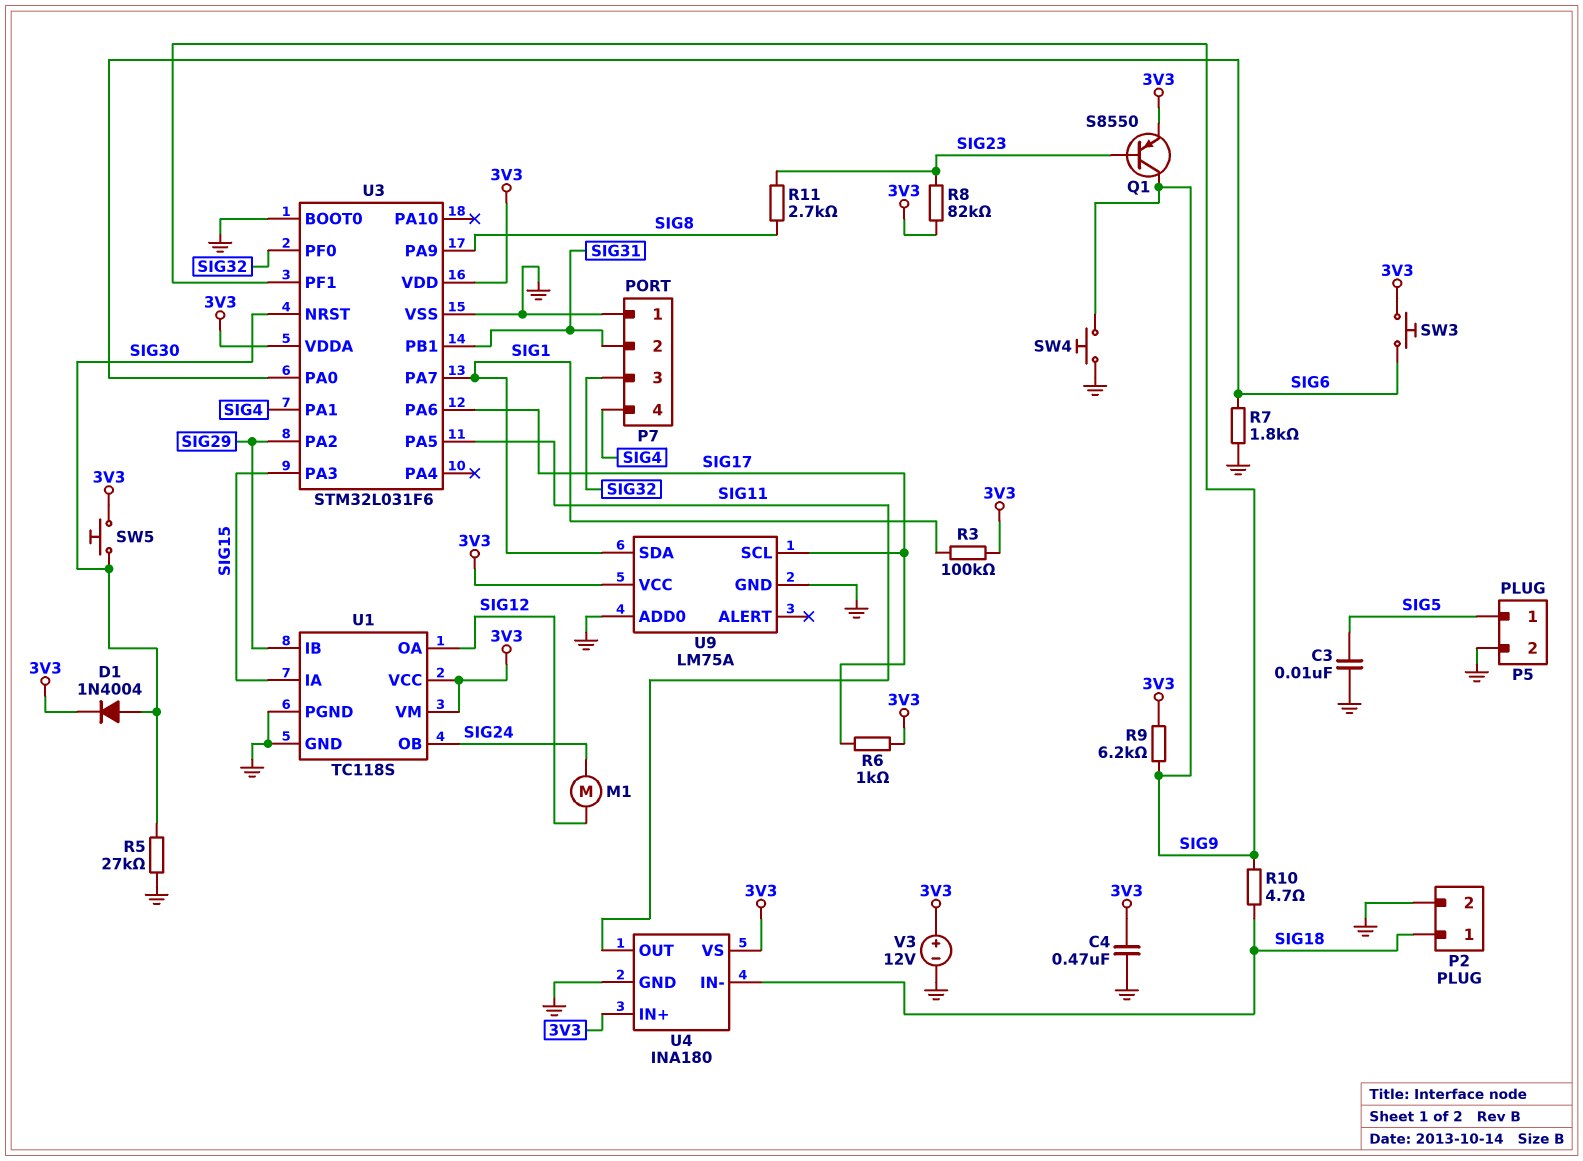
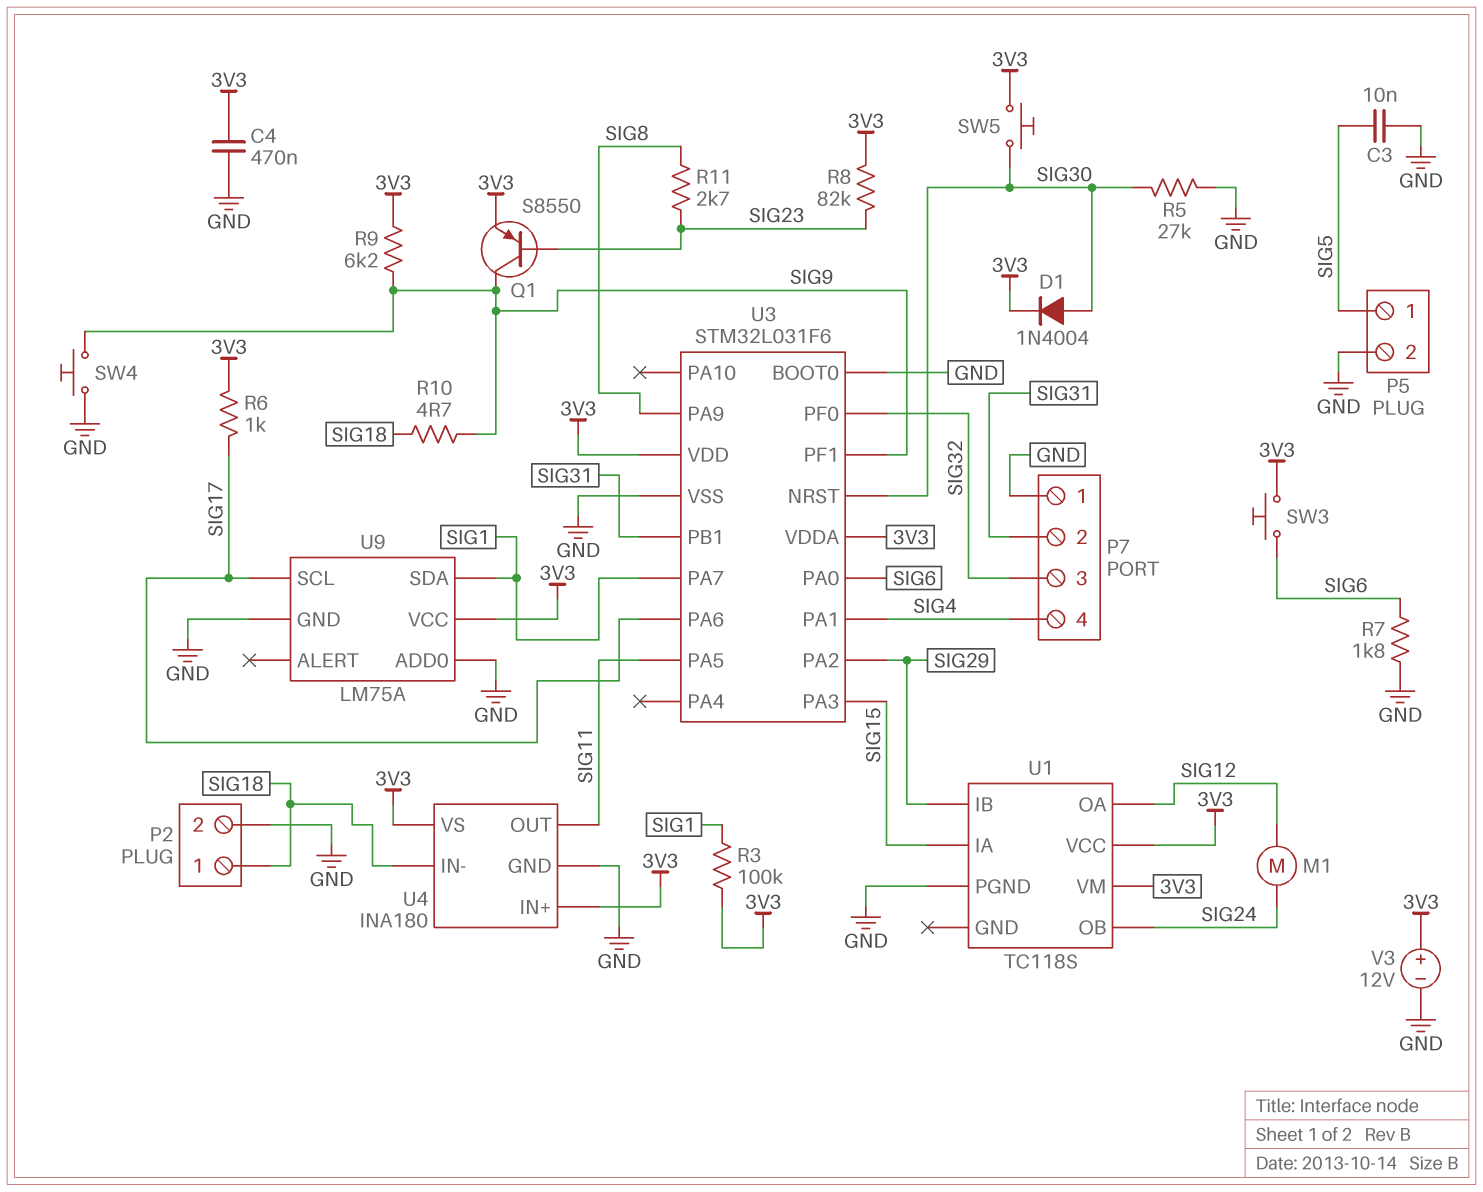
U1 pin GND: GND -> none

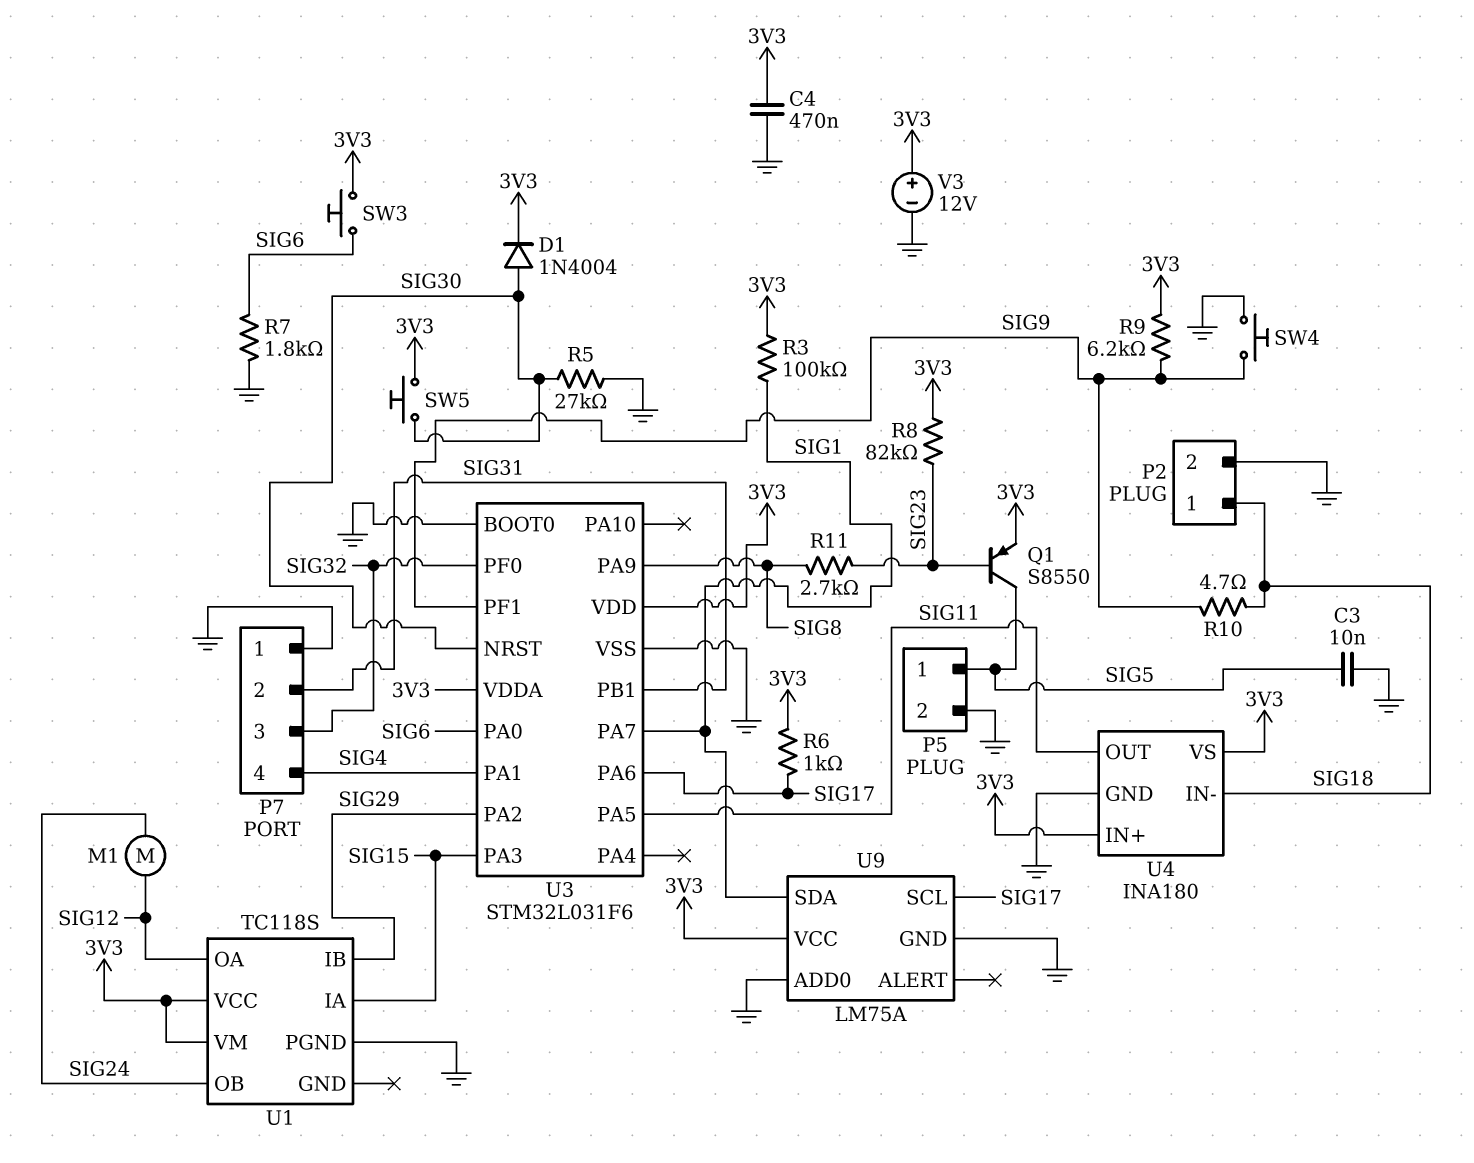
Q1: PNP S8550 (B SIG23, C SIG9, E 3V3) -> PNP S8550 (B SIG23, C SIG5, E 3V3)

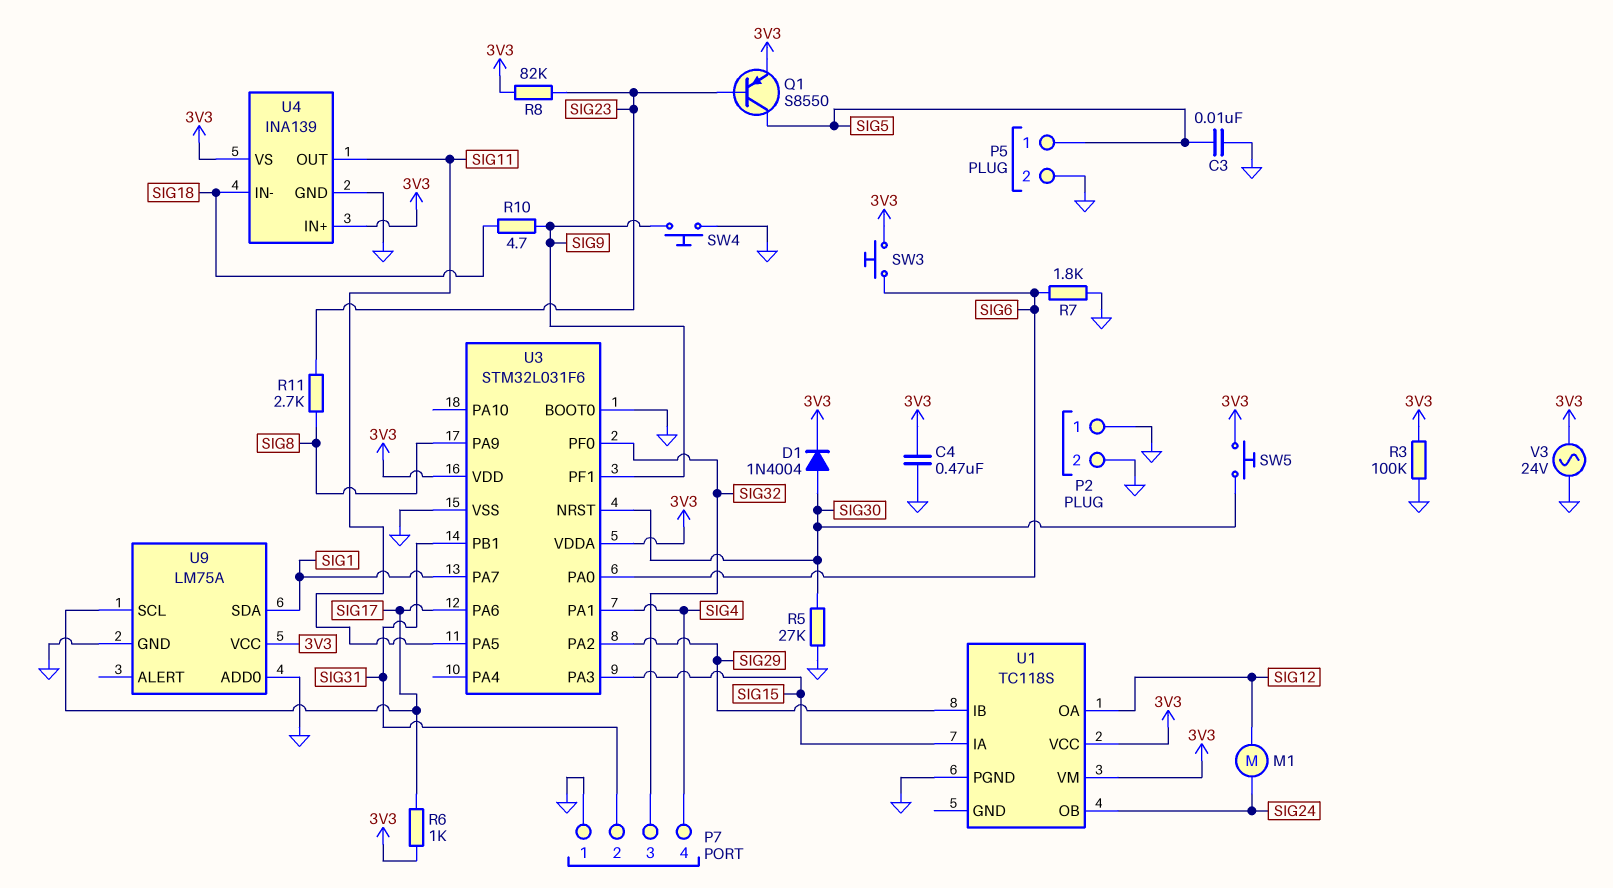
P2 pin 1: SIG18 -> GND
R3: 100k (3V3, SIG1) -> 100k (3V3, GND)
R9: 6.2k (3V3, SIG9) -> none
U4: INA180 -> INA139
V3: 12V (plus 3V3, minus GND) -> AC 24V (3V3, GND)

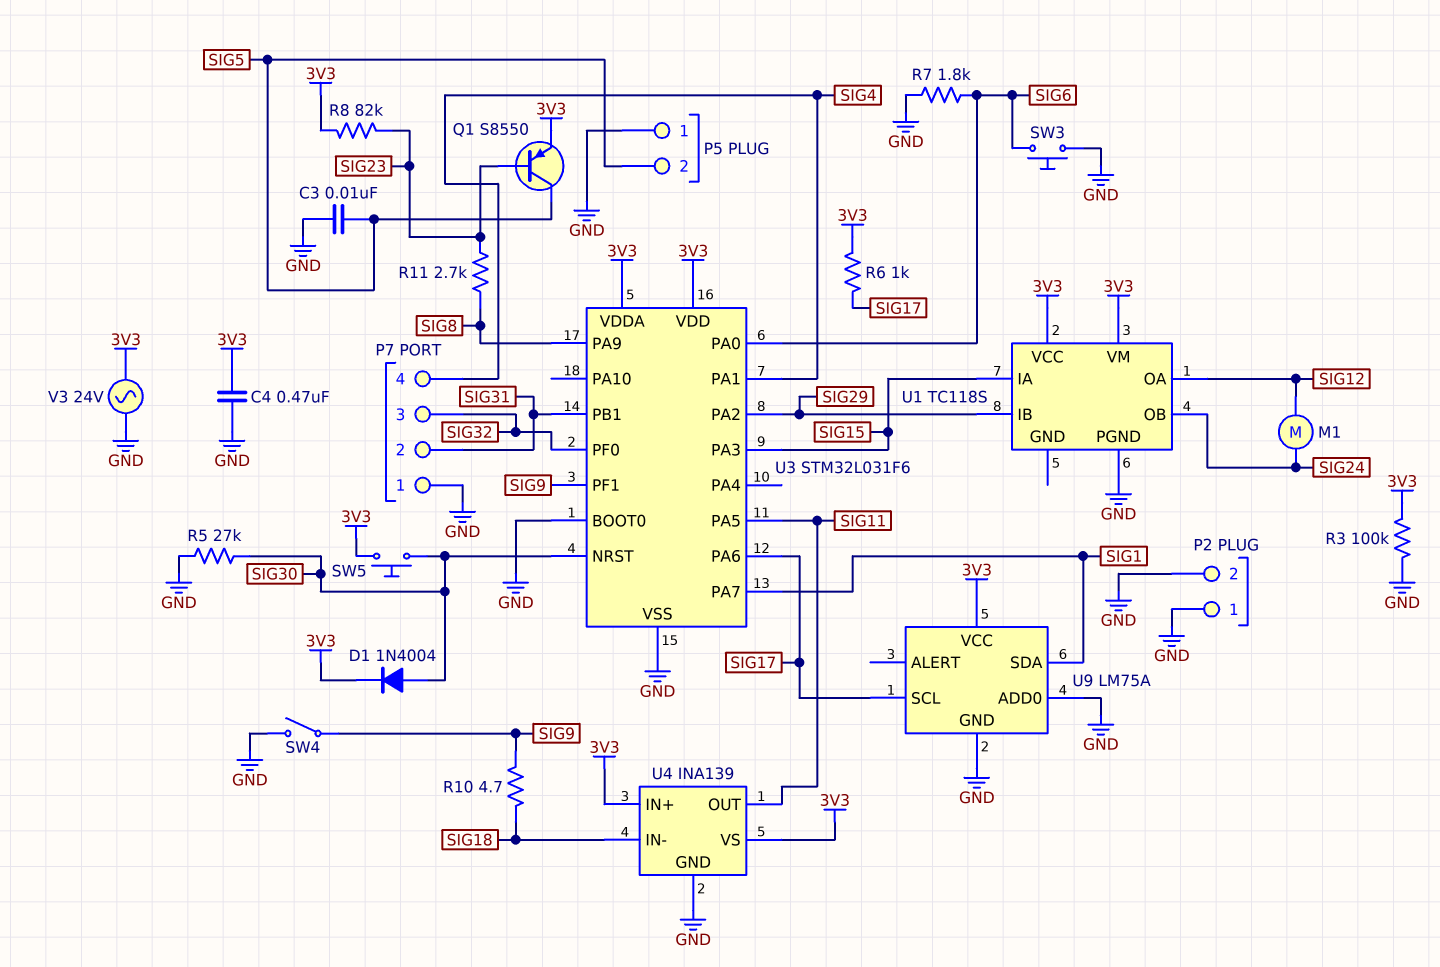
P5 pin 1: SIG5 -> GND
P5 pin 2: GND -> SIG5
SW3: button (3V3, SIG6) -> button (GND, SIG6)
SW4: button (GND, SIG9) -> switch (GND, SIG9)

